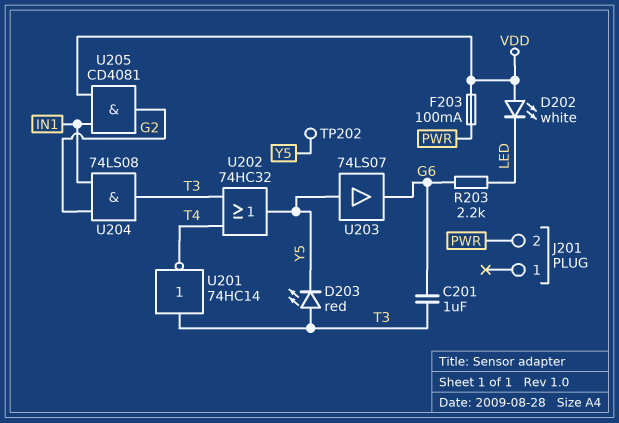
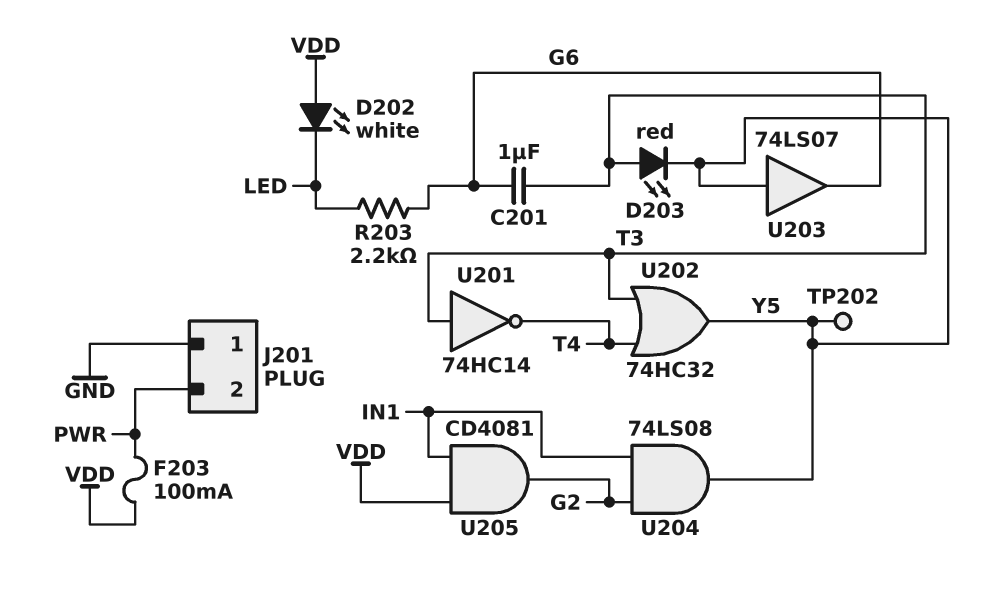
J201 pin 1: none -> GND
U204: AND 74LS08 (in G2, in IN1, out T3) -> AND 74LS08 (in G2, in IN1, out Y5)

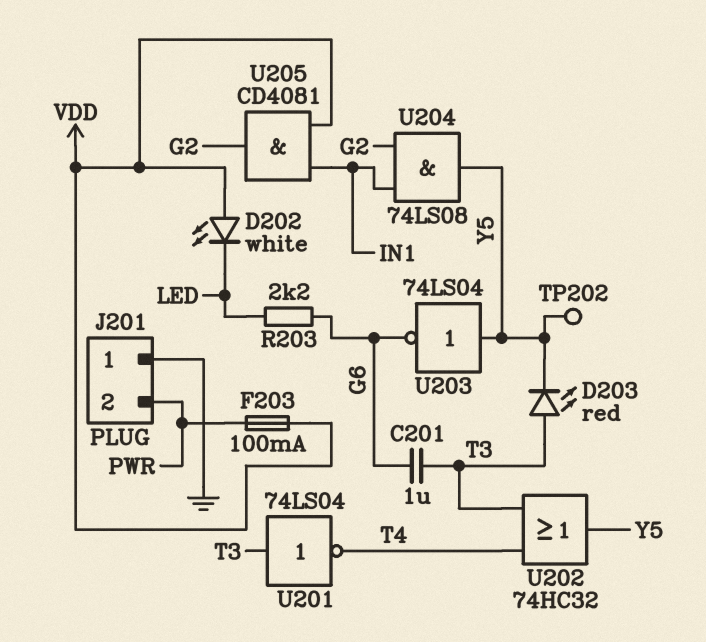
U201: NOT 74HC14 (in T3, out T4) -> NOT 74LS04 (in T3, out T4)
U203: buffer 74LS07 (in Y5, out G6) -> NOT 74LS04 (in Y5, out G6)

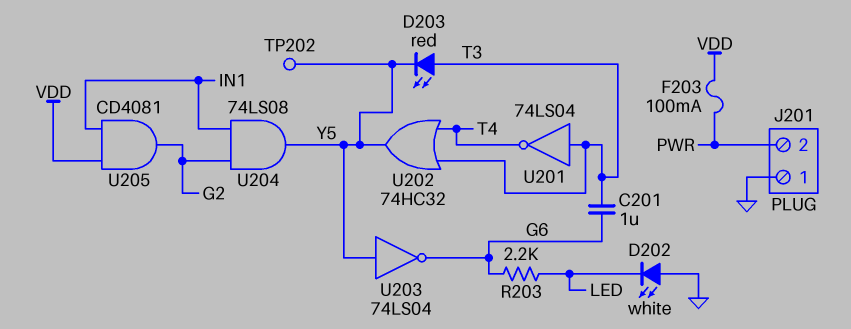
D202: LED white (A VDD, K LED) -> LED white (A GND, K LED)

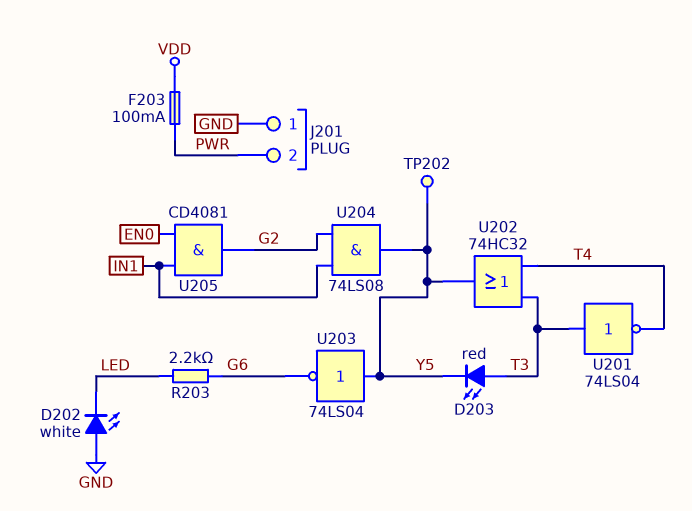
C201: 1uF (G6, T3) -> none
U205: AND CD4081 (in IN1, in VDD, out G2) -> AND CD4081 (in EN0, in IN1, out G2)

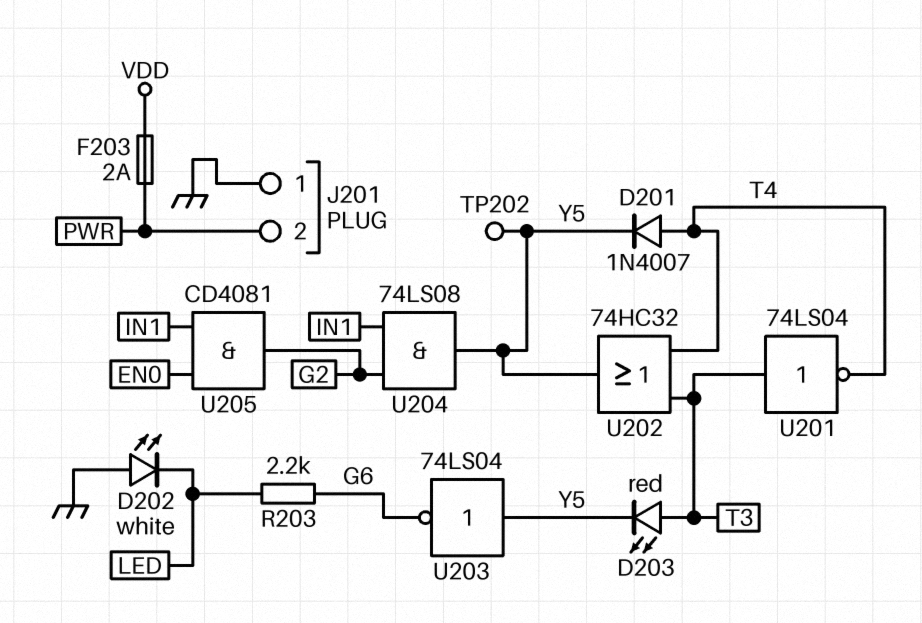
D201: none -> diode 1N4007 (A T4, K Y5)
F203: 100mA (PWR, VDD) -> 2A (PWR, VDD)

